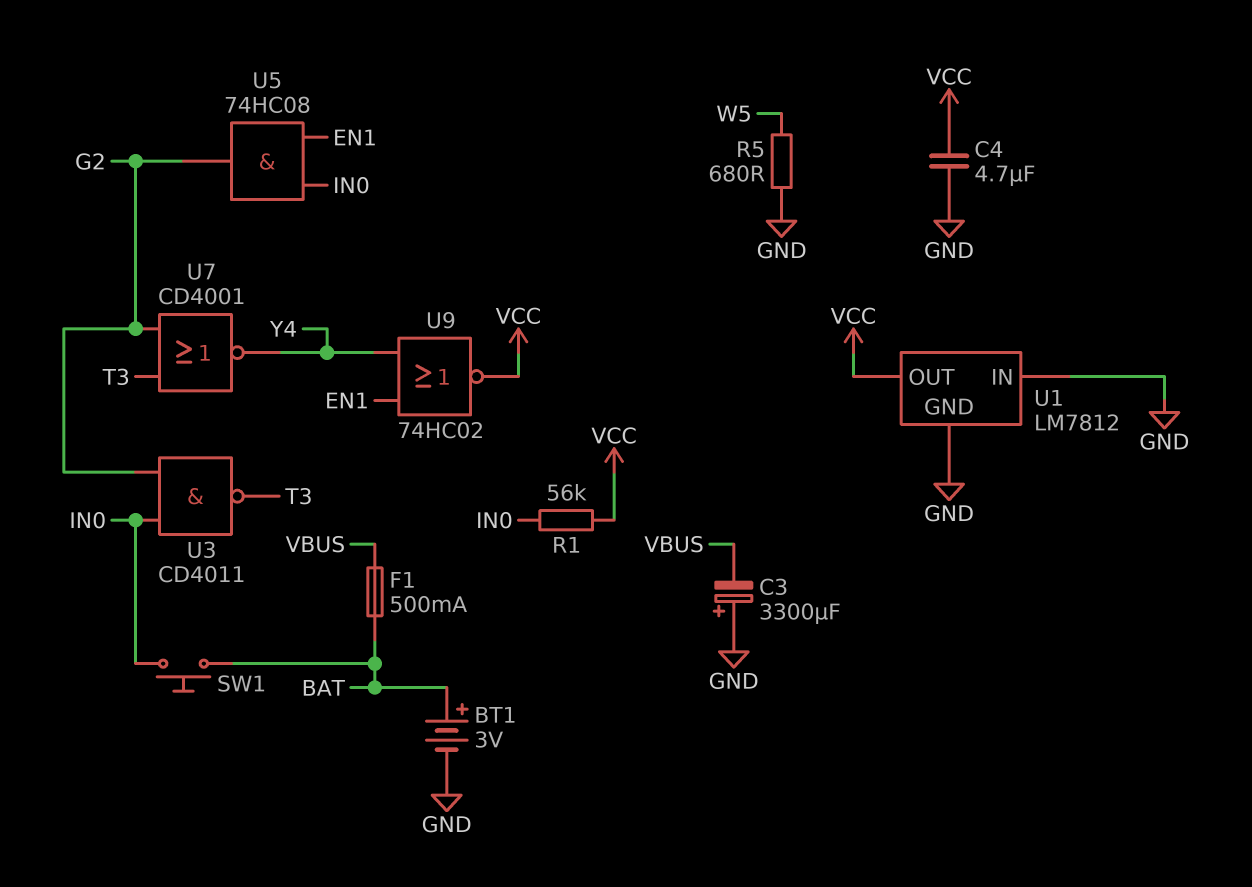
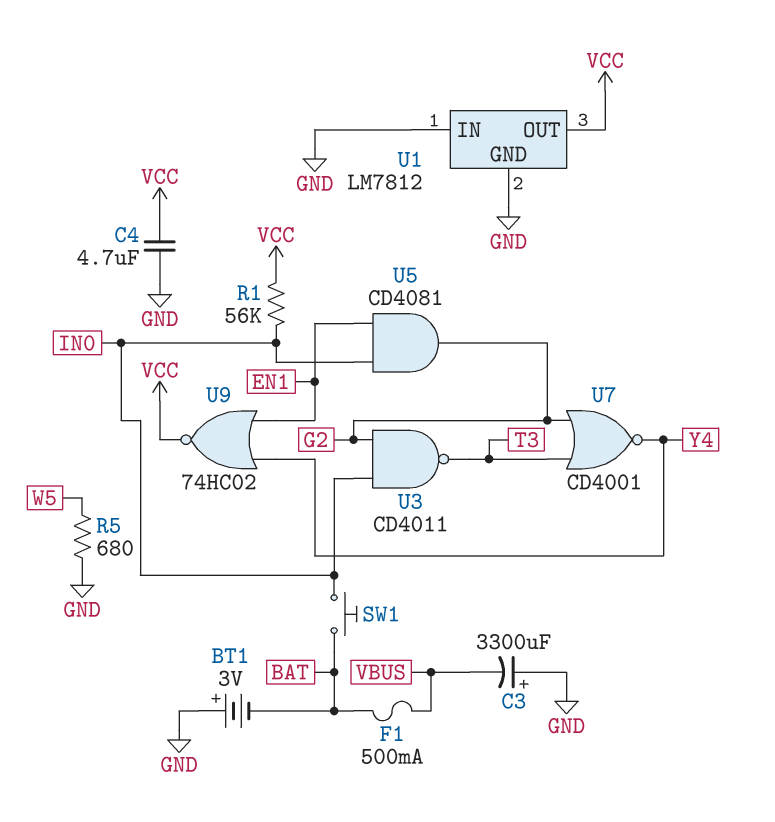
BT1: 3V (plus BAT, minus GND) -> 3V (plus GND, minus BAT)
U5: AND 74HC08 (in EN1, in IN0, out G2) -> AND CD4081 (in EN1, in IN0, out G2)

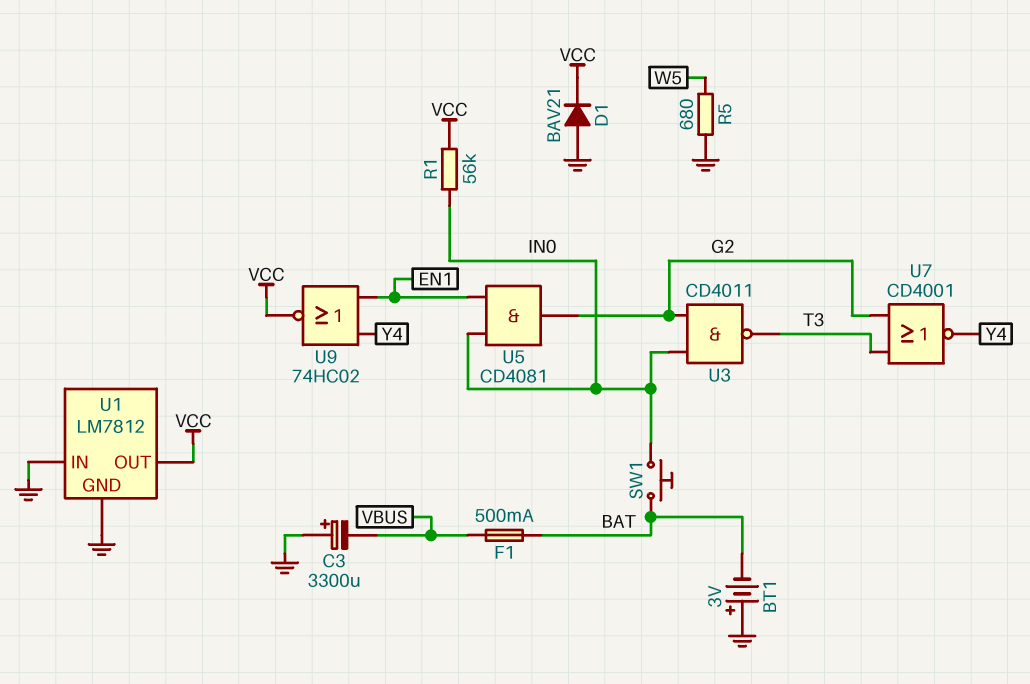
C4: 4.7uF (GND, VCC) -> none
D1: none -> diode BAV21 (A GND, K VCC)

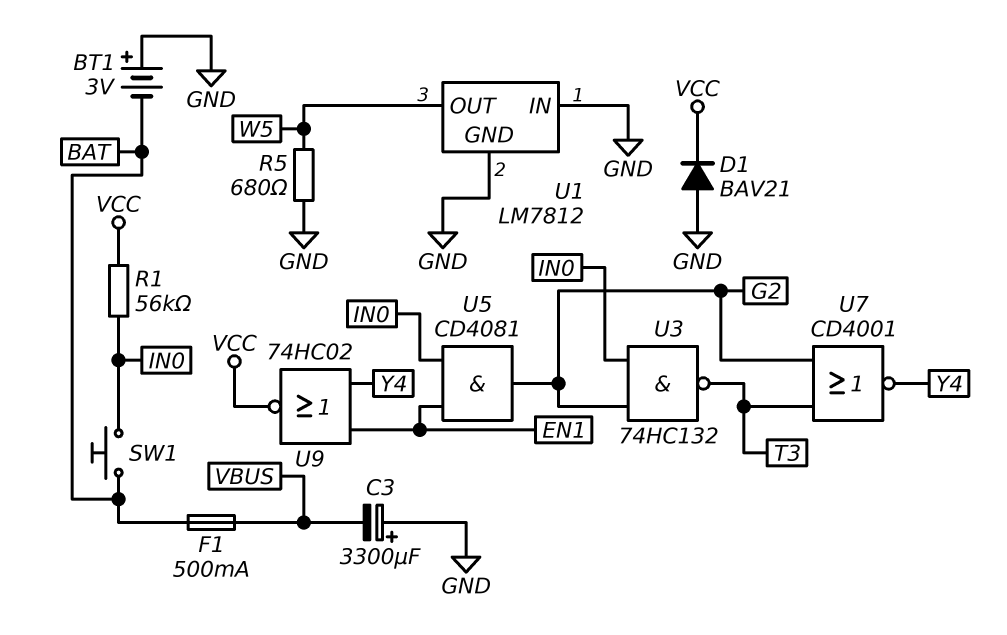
U1 pin OUT: VCC -> W5
U3: NAND CD4011 (in G2, in IN0, out T3) -> NAND 74HC132 (in G2, in IN0, out T3)

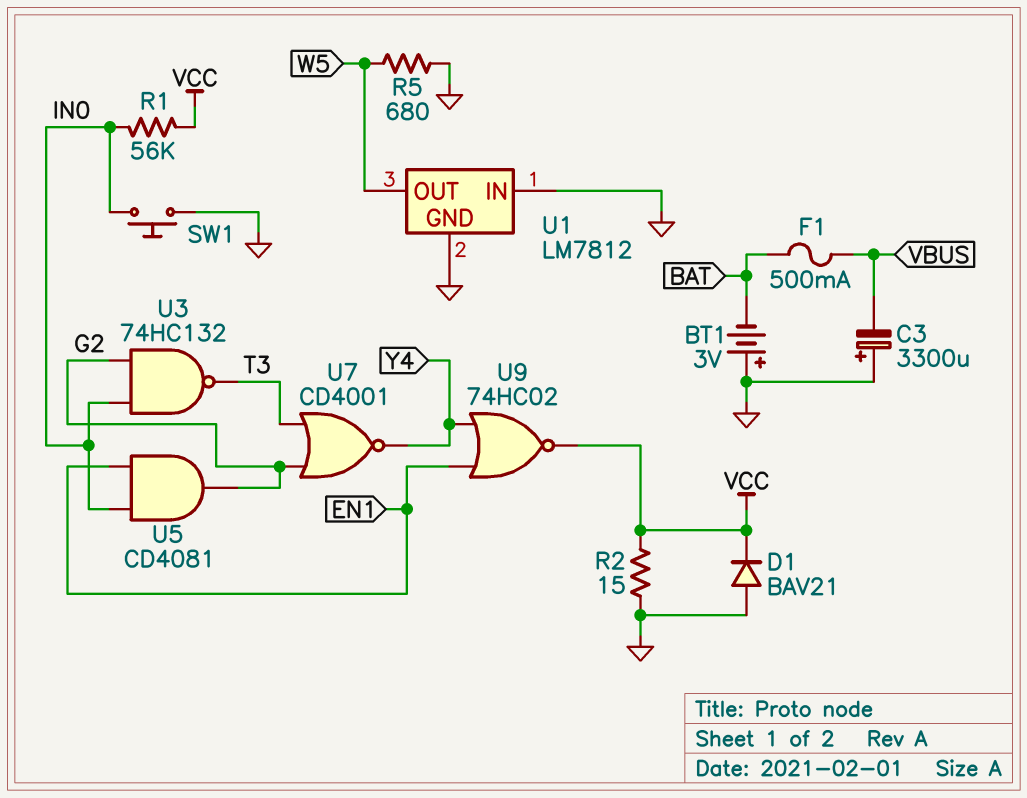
R2: none -> 15 (GND, VCC)
SW1: button (BAT, IN0) -> button (GND, IN0)

